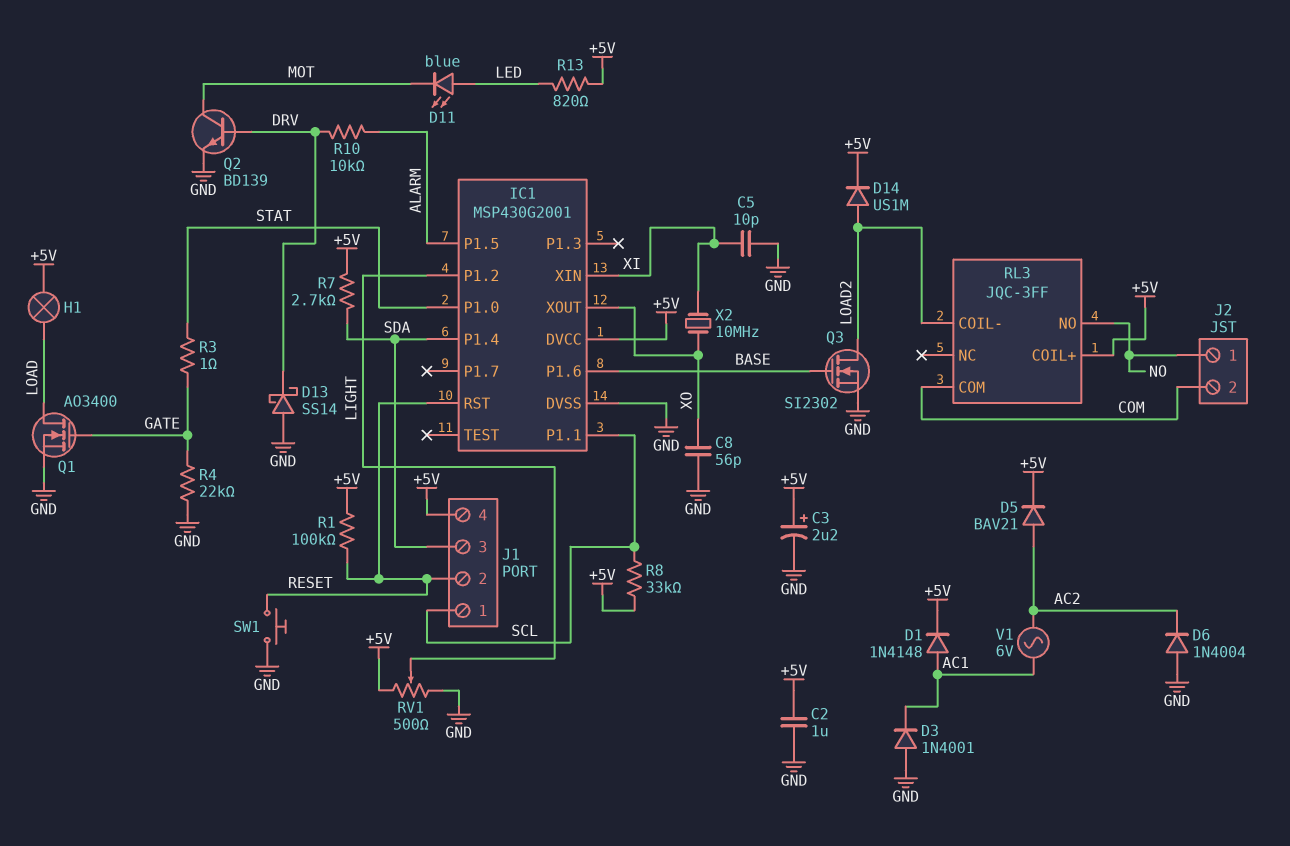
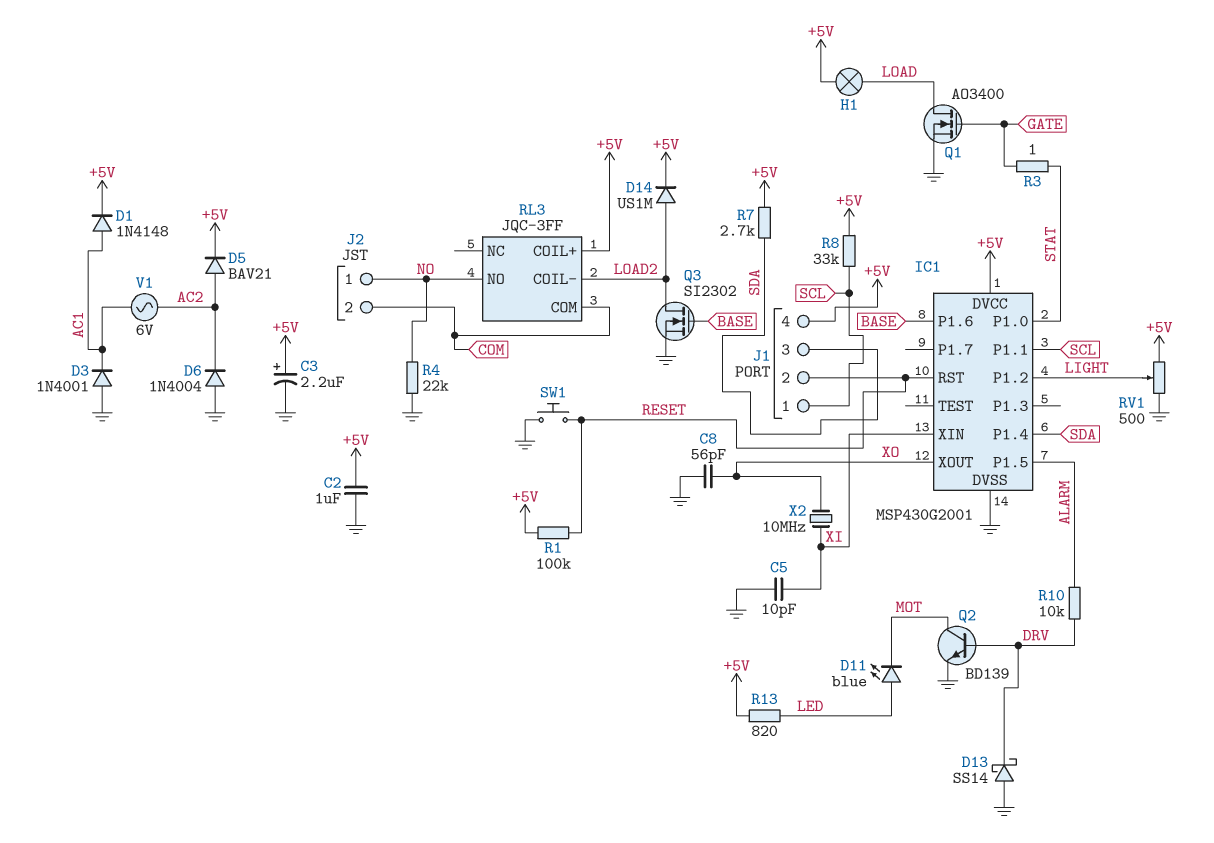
R4: 22k (GATE, GND) -> 22k (GND, NO)

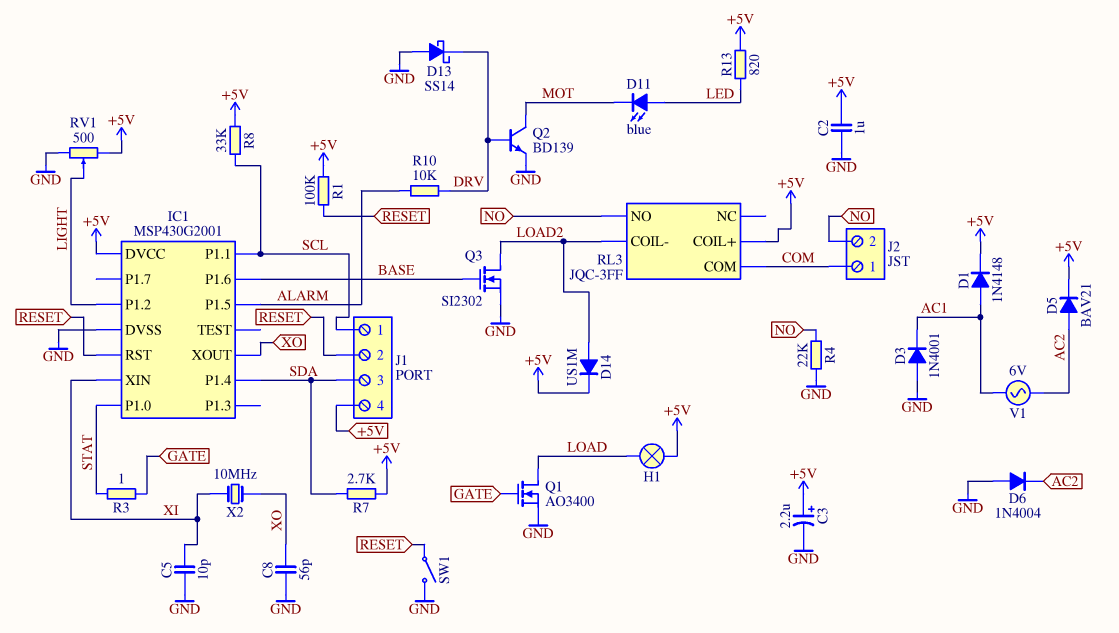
J2 pin 1: NO -> COM
J2 pin 2: COM -> NO
SW1: button (GND, RESET) -> switch (GND, RESET)

